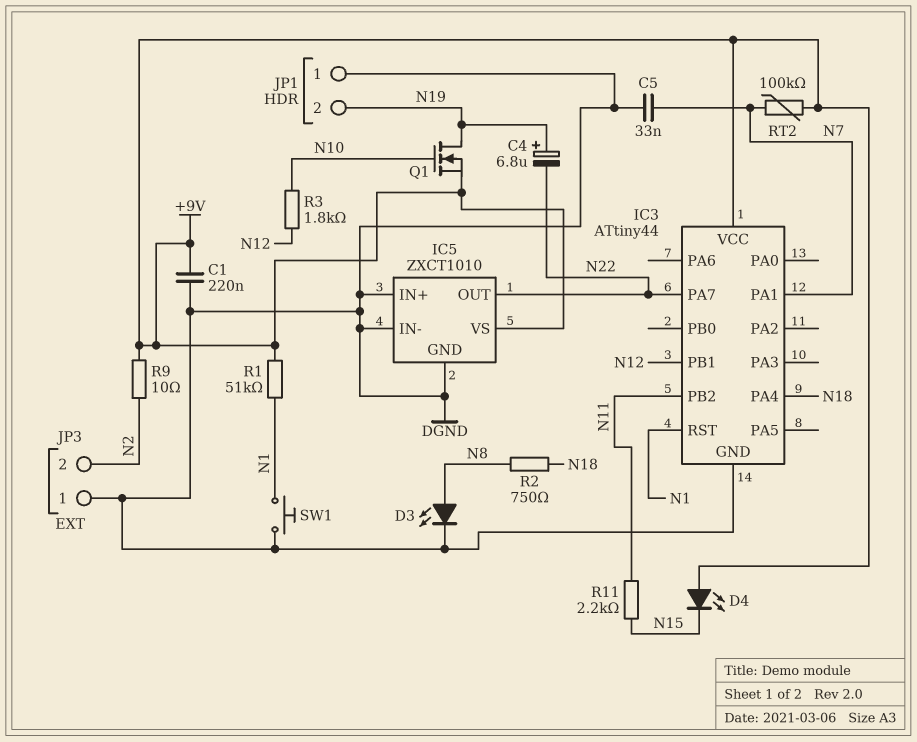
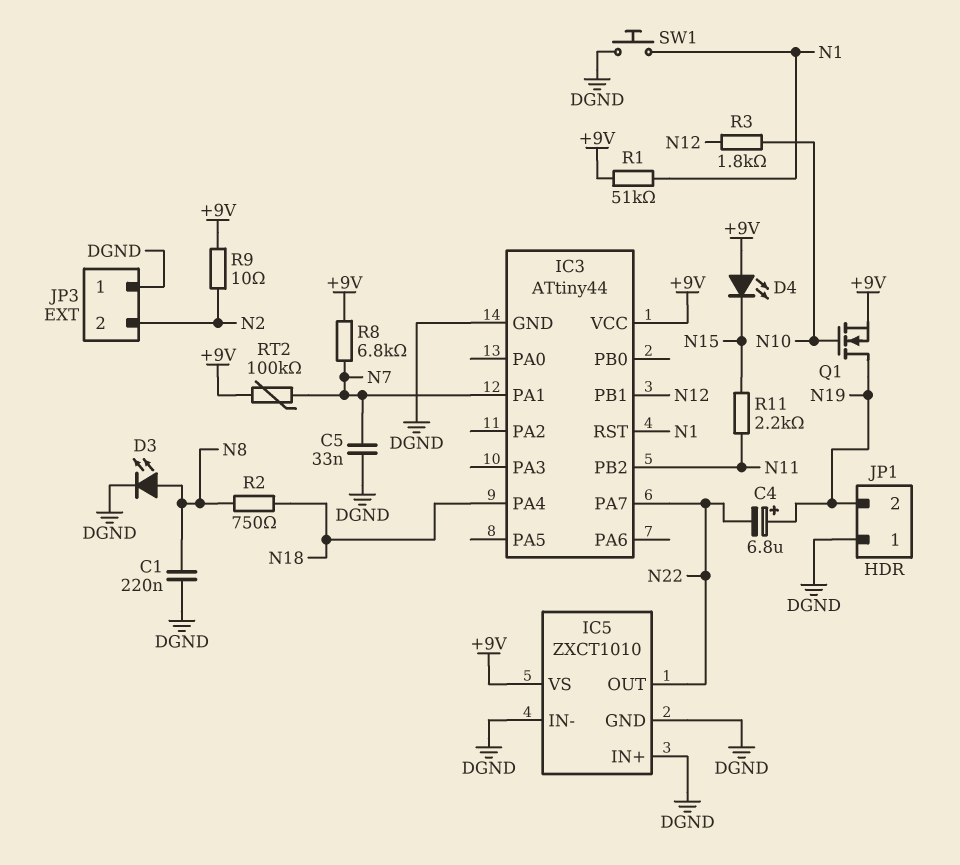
C1: 220nF (+9V, DGND) -> 220nF (DGND, N8)
R8: none -> 6.8k (+9V, N7)

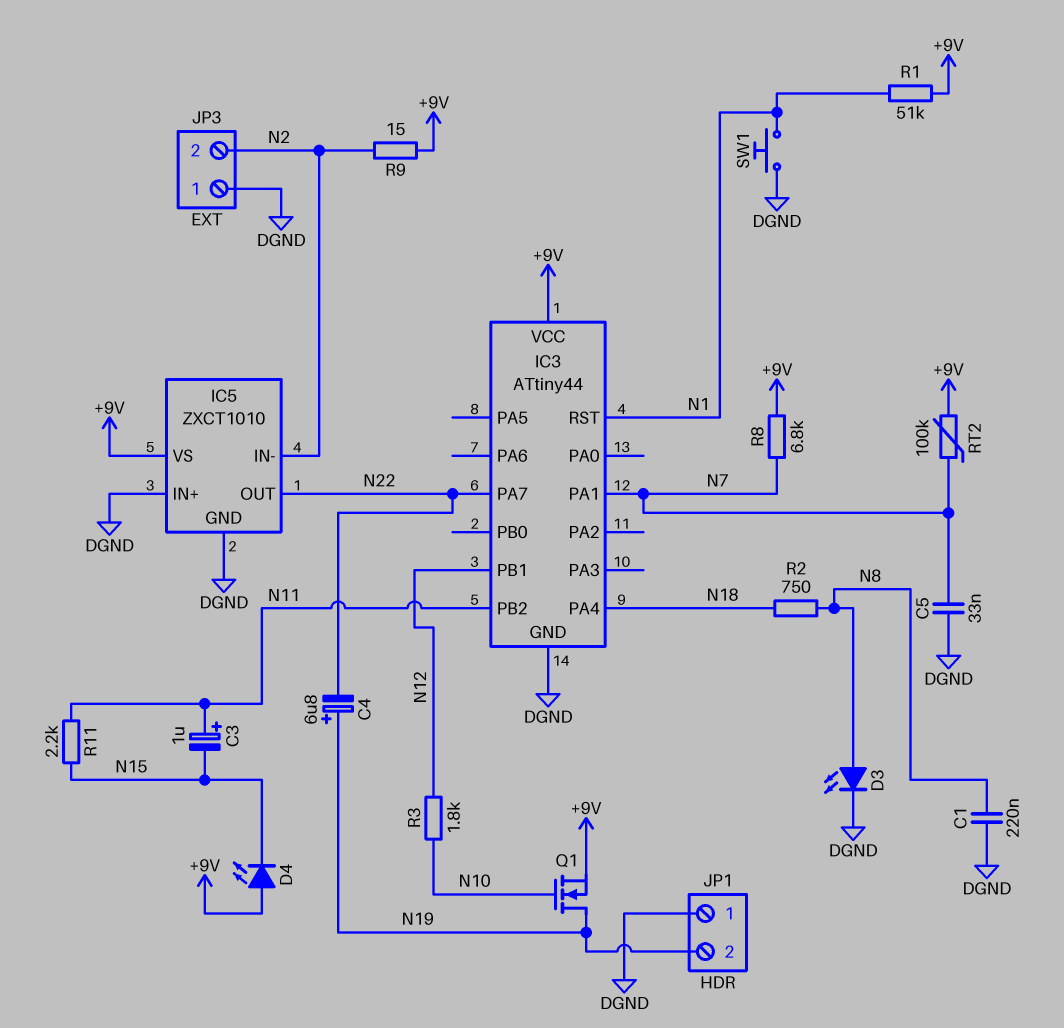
C3: none -> 1uF (plus N11, minus N15)
IC5 pin IN-: DGND -> N2
R9: 10 (+9V, N2) -> 15 (+9V, N2)

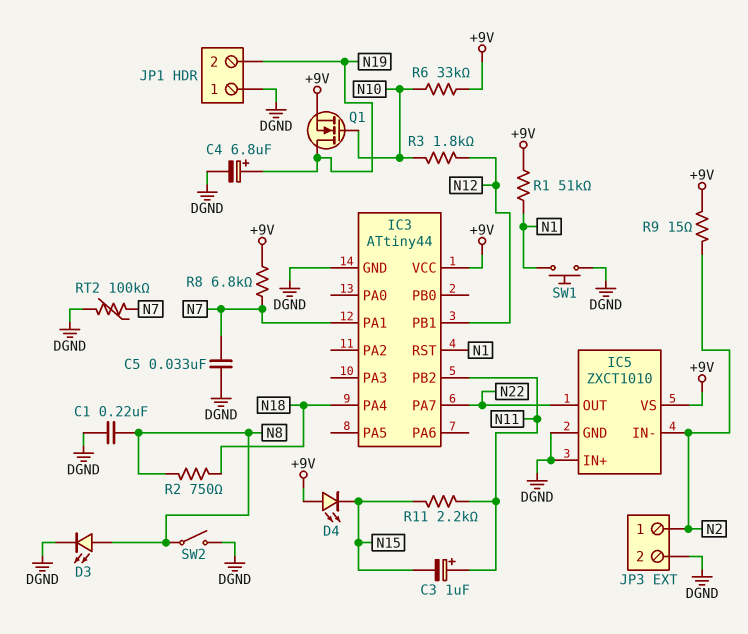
C4: 6.8uF (plus N19, minus N22) -> 6.8uF (plus N19, minus DGND)
JP3 pin 1: DGND -> N2
JP3 pin 2: N2 -> DGND
R6: none -> 33k (+9V, N10)
RT2: 100k (+9V, N7) -> 100k (DGND, N7)
SW2: none -> switch (DGND, N8)

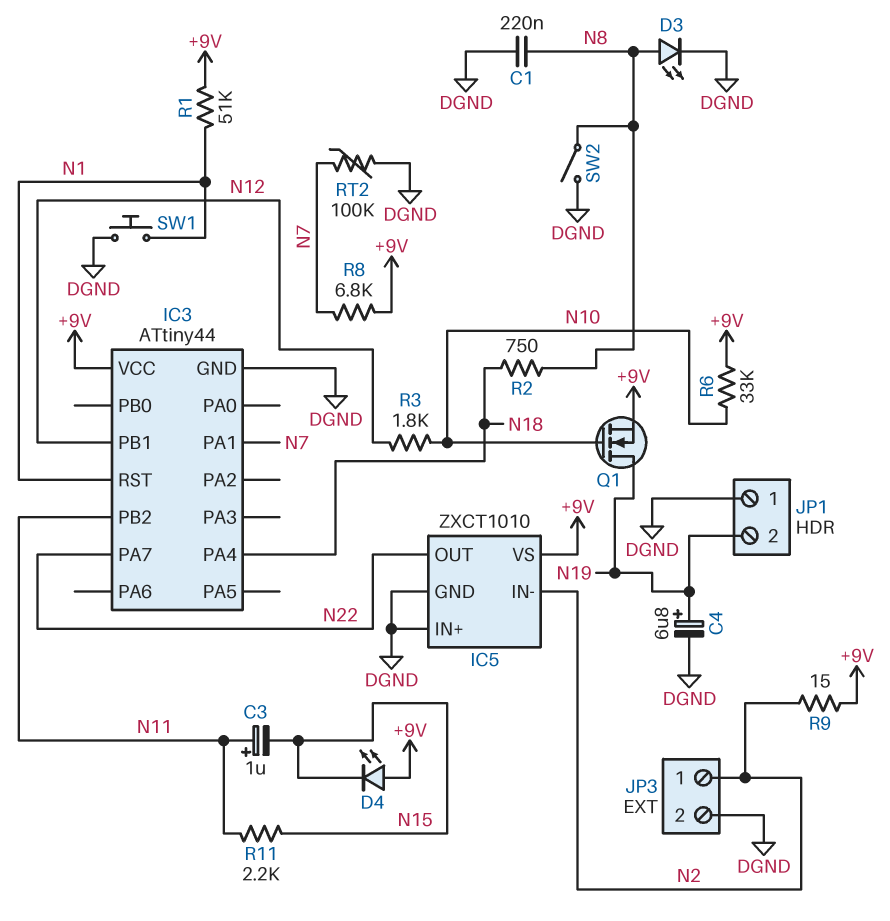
C5: 33nF (DGND, N7) -> none

